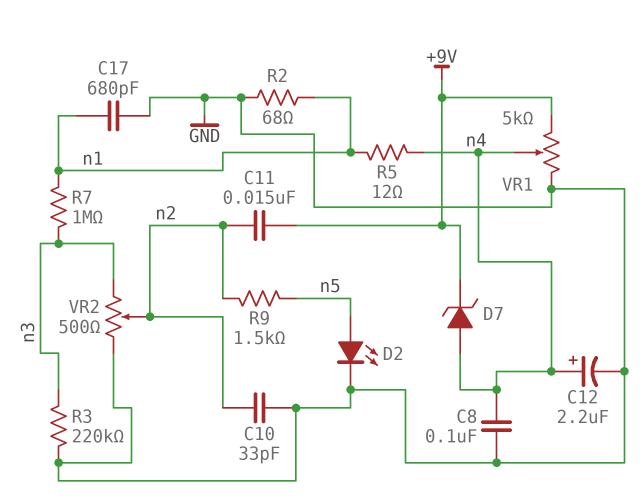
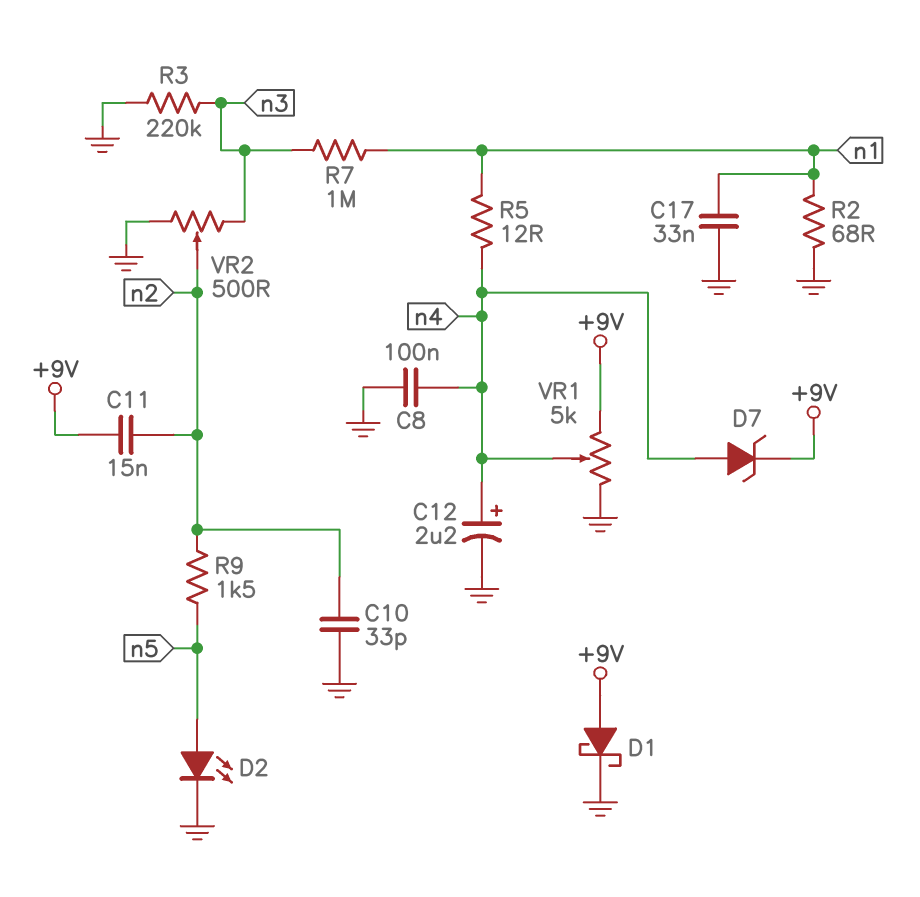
C17: 680pF (GND, n1) -> 33nF (GND, n1)
D1: none -> schottky (A +9V, K GND)

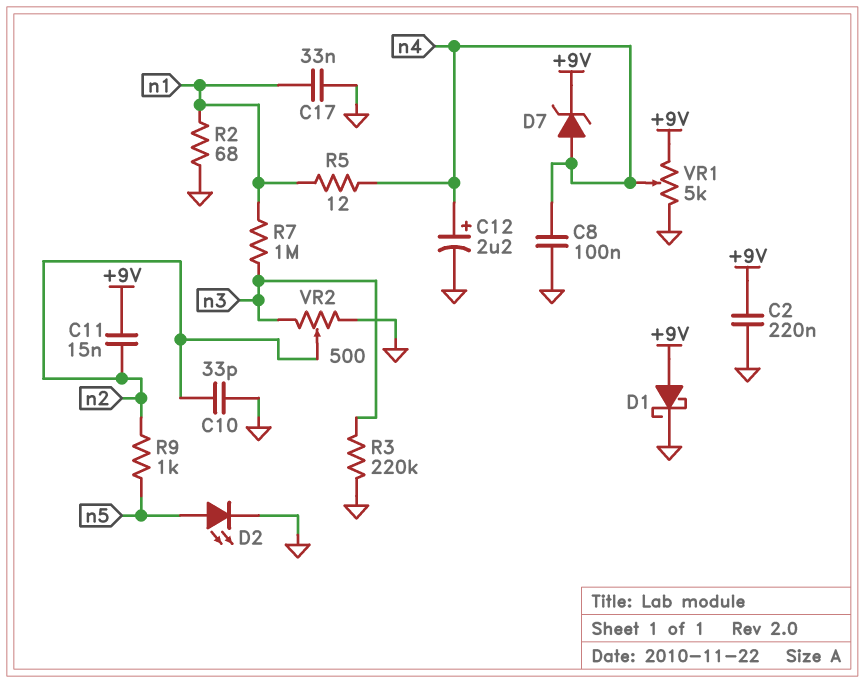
C2: none -> 220nF (+9V, GND)
R9: 1.5k (n2, n5) -> 1k (n2, n5)

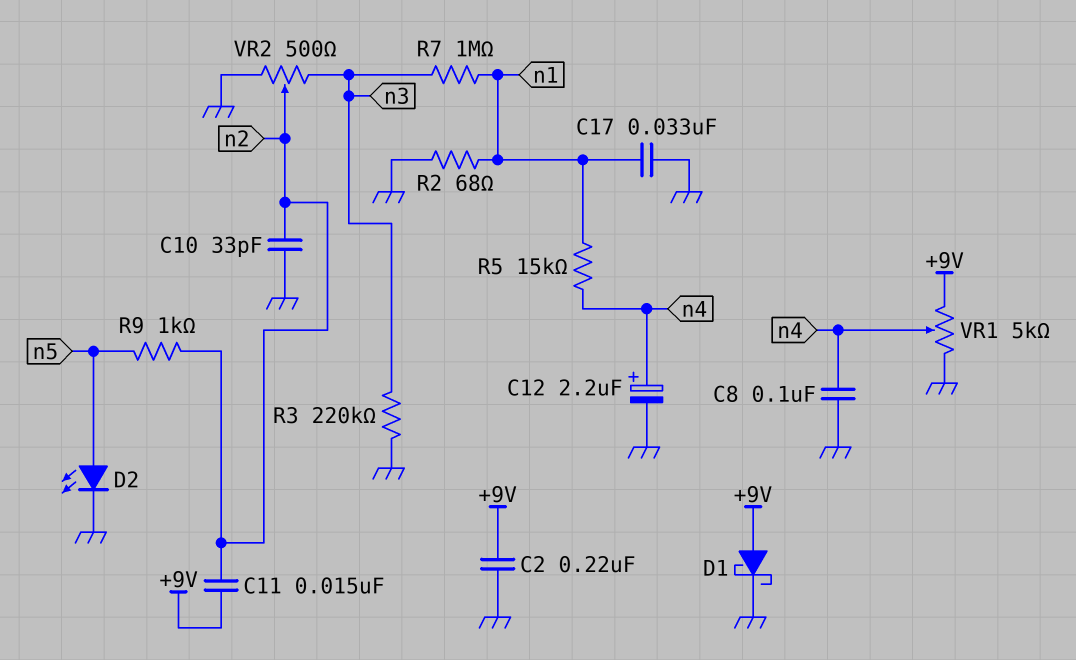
D7: zener (A n4, K +9V) -> none
R5: 12 (n1, n4) -> 15k (n1, n4)

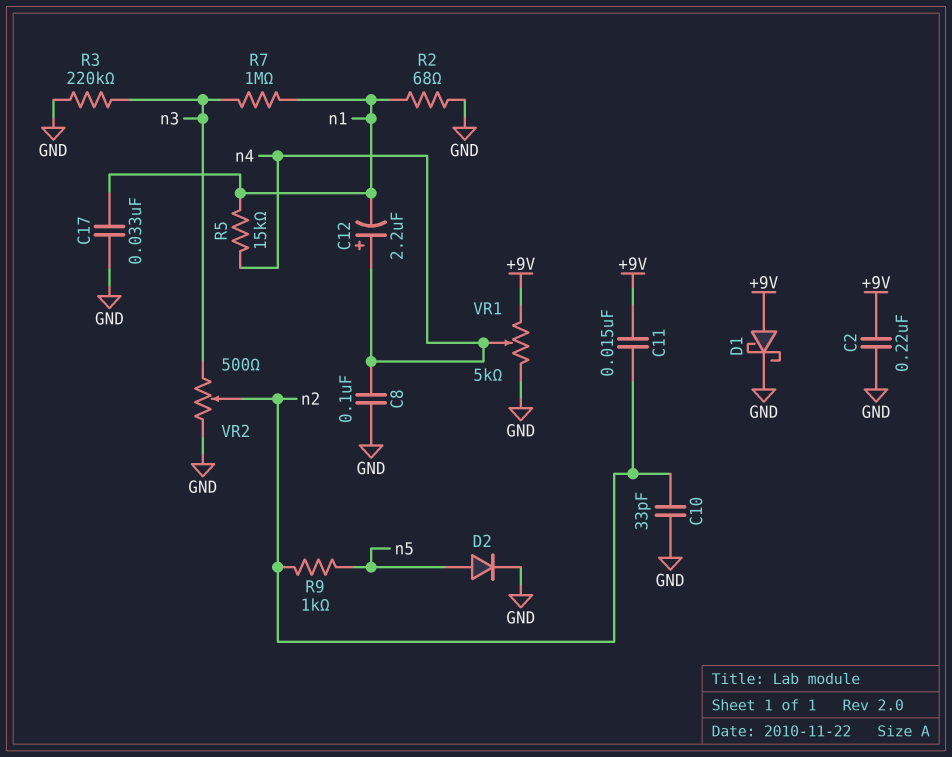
C12: 2.2uF (plus n4, minus GND) -> 2.2uF (plus n4, minus n1)
D2: LED (A n5, K GND) -> diode (A n5, K GND)

